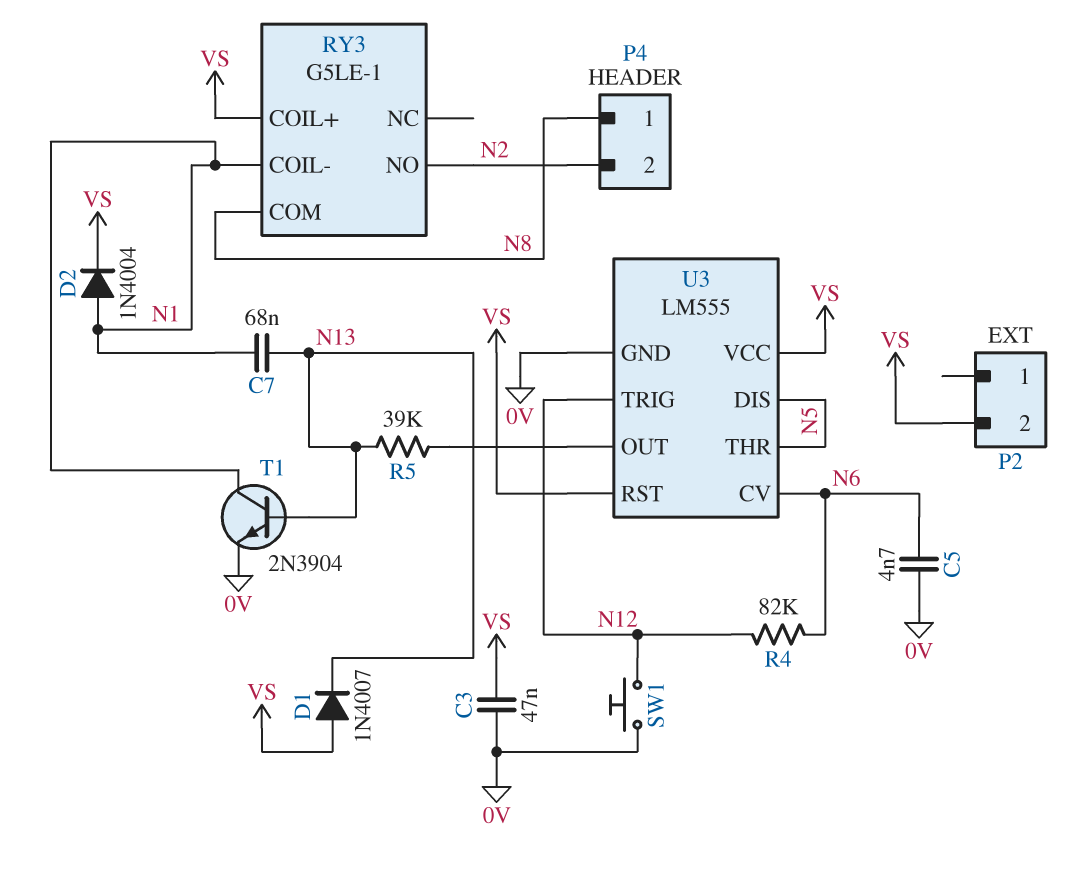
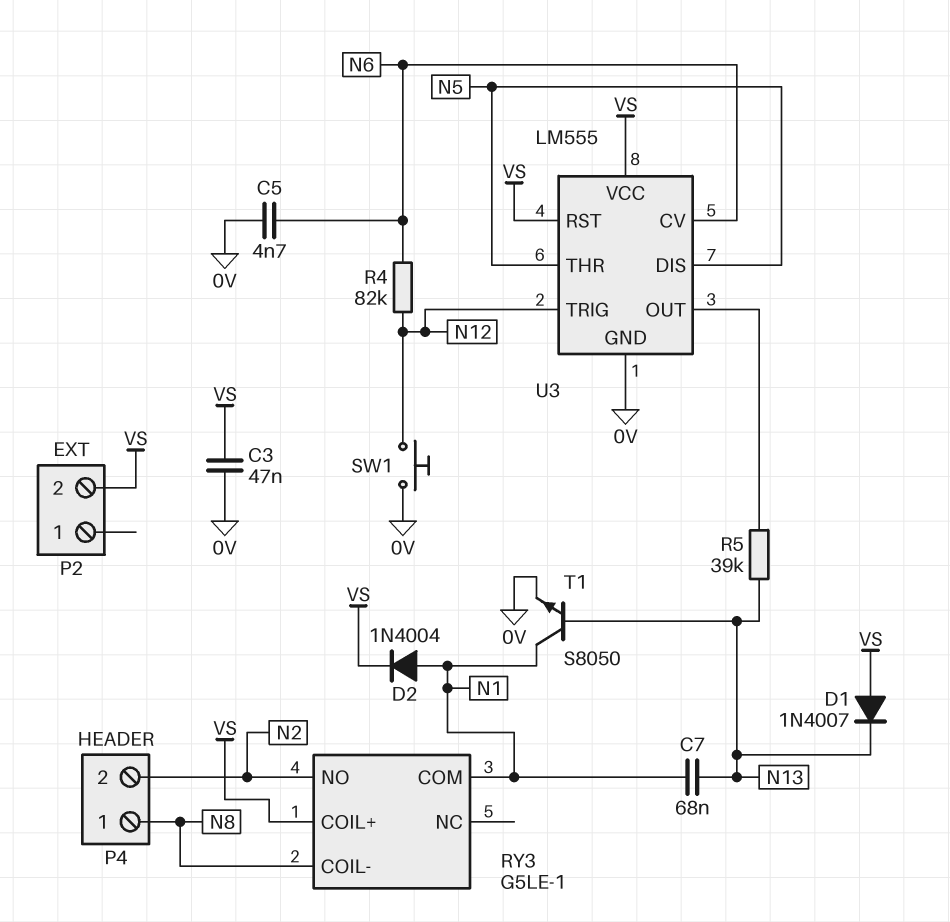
RY3 pin COIL-: N1 -> N8
RY3 pin COM: N8 -> N1
T1: NPN 2N3904 (B N13, C N1, E 0V) -> NPN S8050 (B N13, C N1, E 0V)

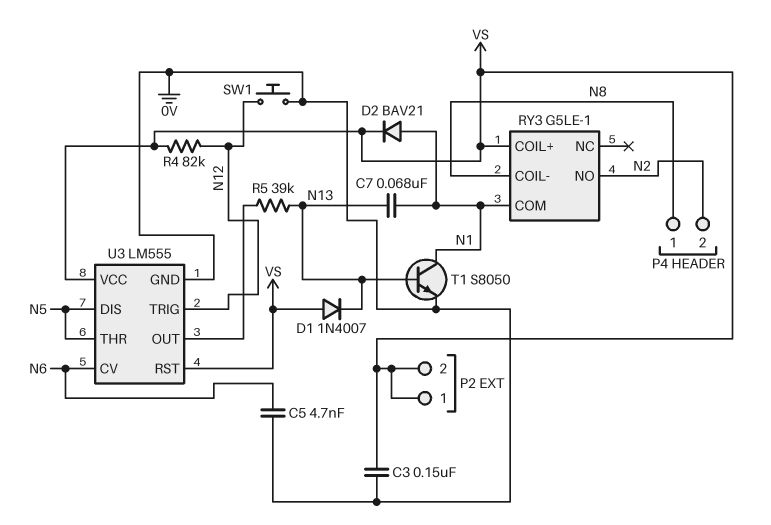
C3: 47nF (0V, VS) -> 150nF (0V, VS)
D2: diode 1N4004 (A N1, K VS) -> diode BAV21 (A N1, K VS)
P2 pin 1: none -> VS
R4: 82k (N6, N12) -> 82k (N12, VS)

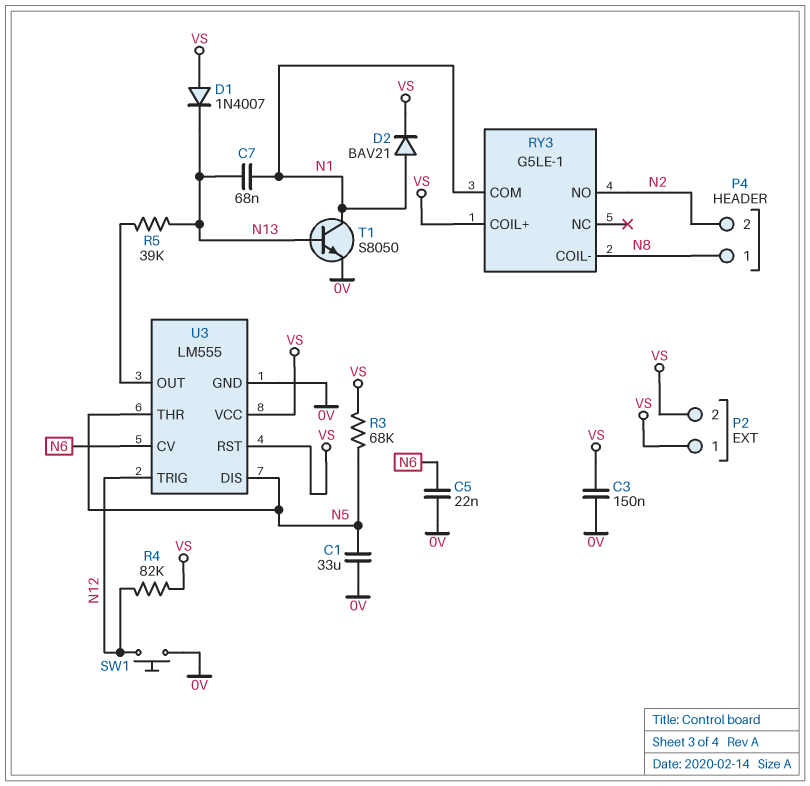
C1: none -> 33uF (0V, N5)
C5: 4.7nF (0V, N6) -> 22nF (0V, N6)
R3: none -> 68k (N5, VS)

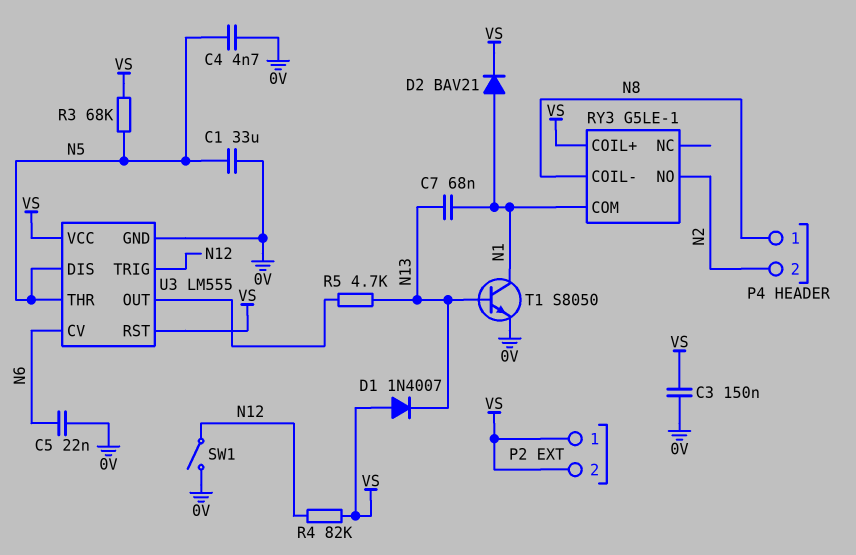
C4: none -> 4.7nF (0V, N5)
R5: 39k (N13, U3/OUT) -> 4.7k (N13, U3/OUT)
SW1: button (0V, N12) -> switch (0V, N12)

